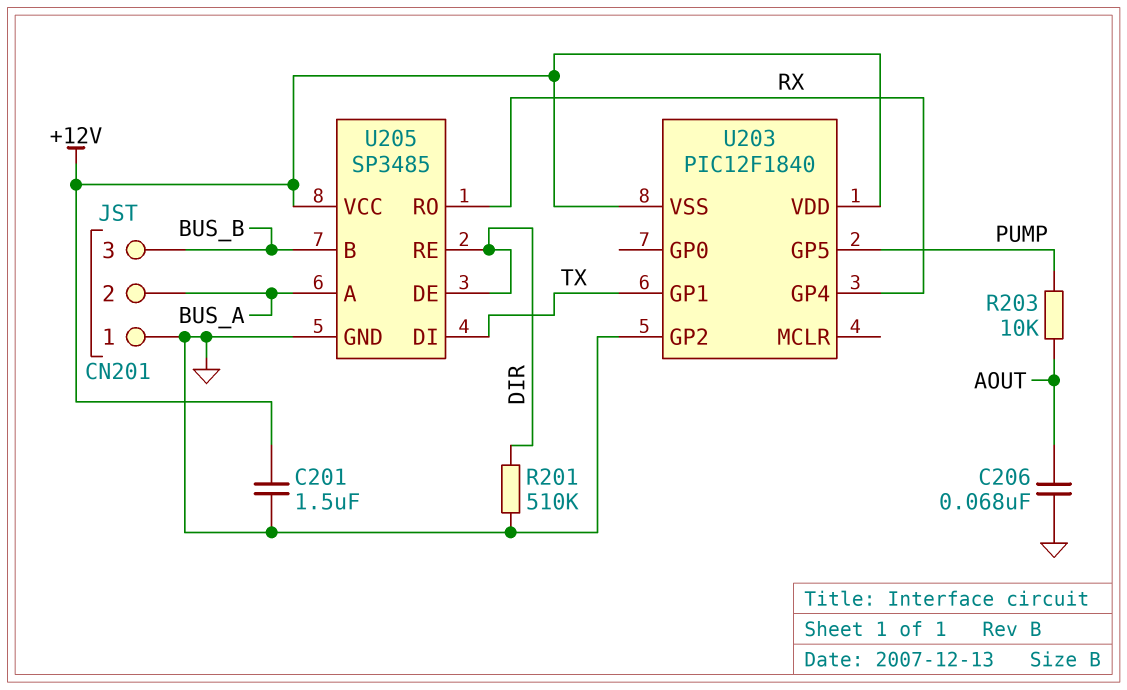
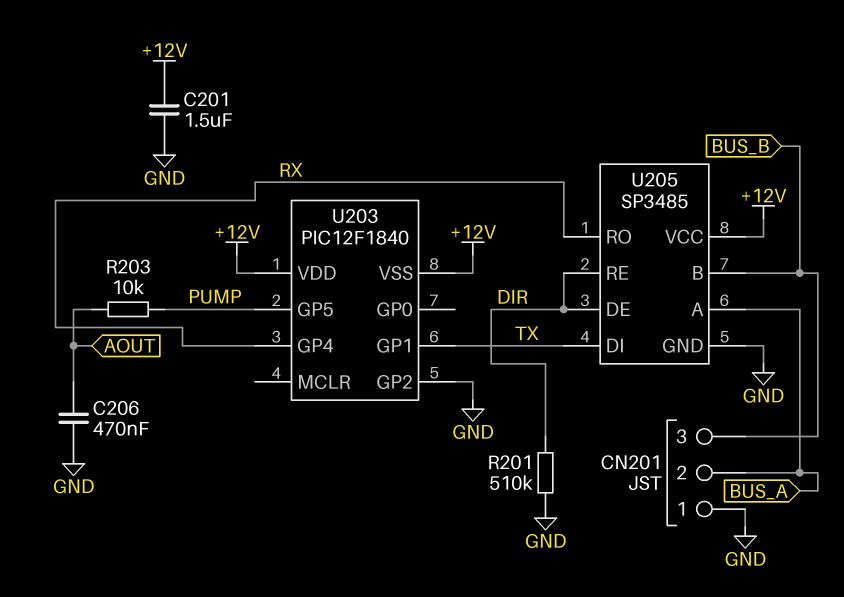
C206: 68nF (AOUT, GND) -> 470nF (AOUT, GND)

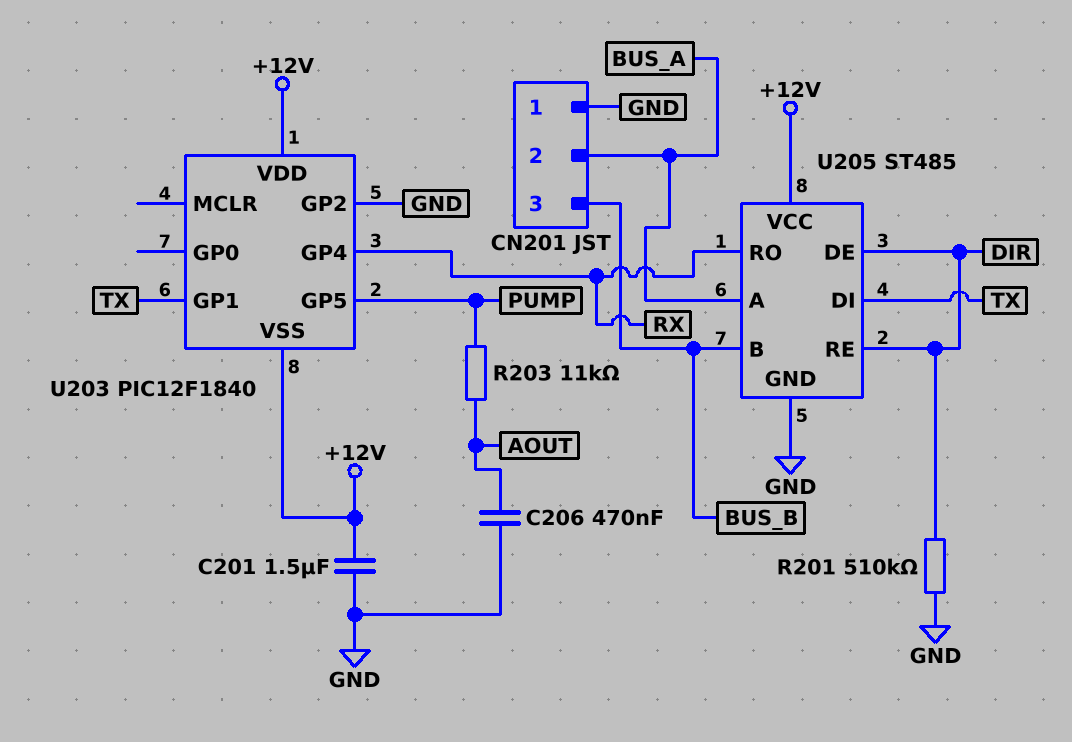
R203: 10k (AOUT, PUMP) -> 11k (AOUT, PUMP)
U205: SP3485 -> ST485

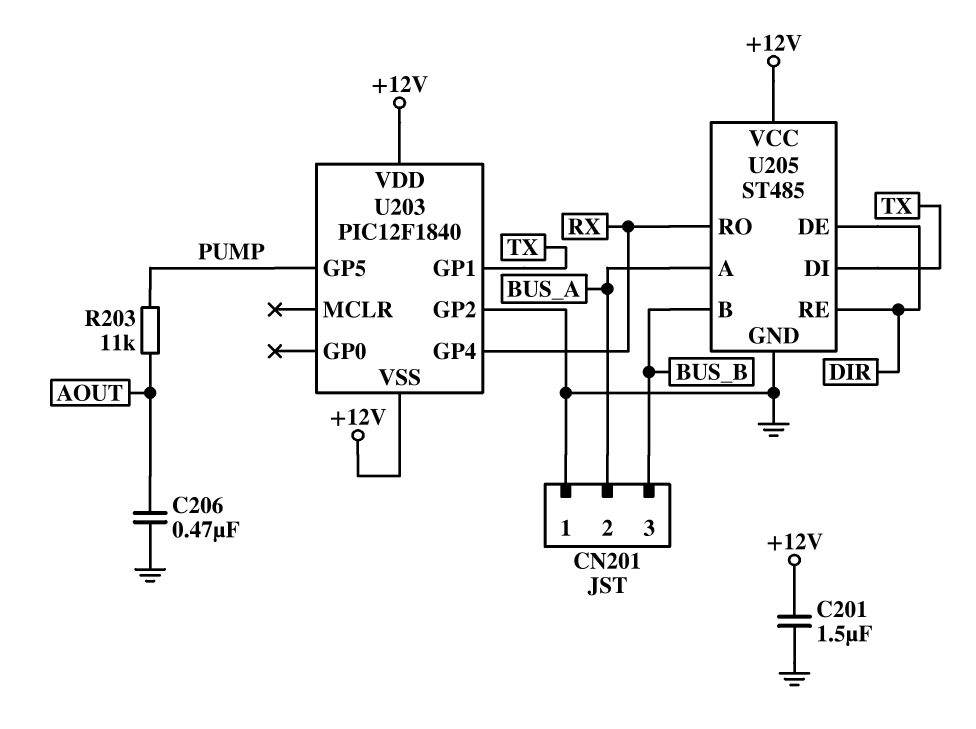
R201: 510k (DIR, GND) -> none

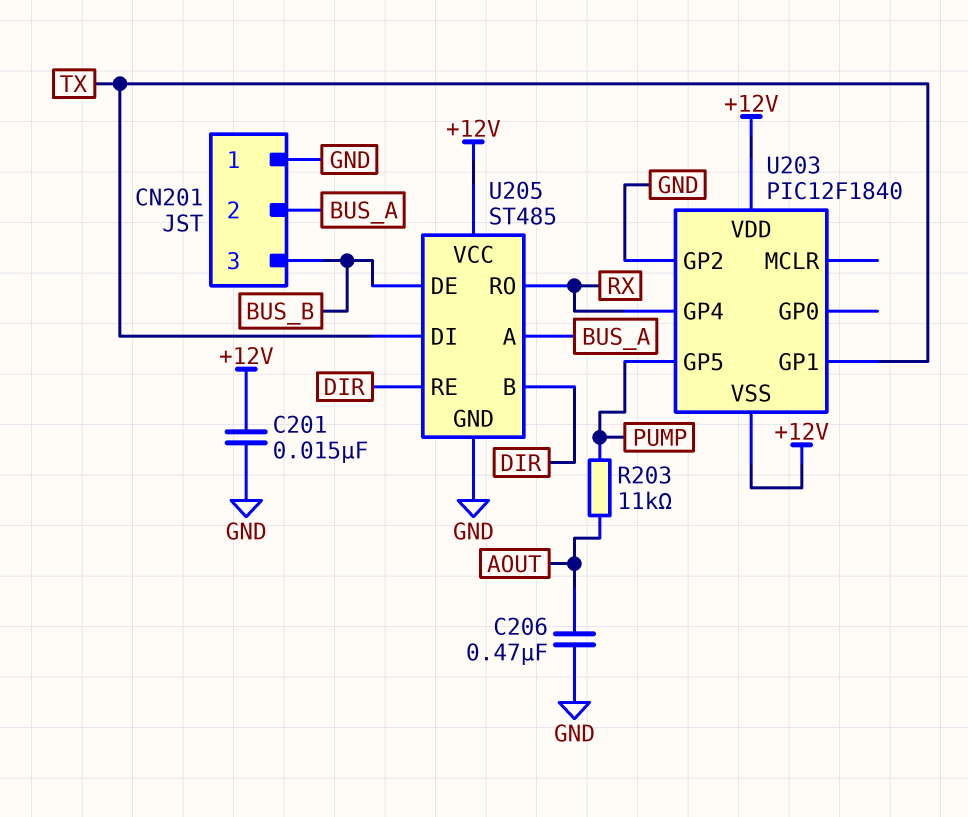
C201: 1.5uF (+12V, GND) -> 15nF (+12V, GND)
U205 pin B: BUS_B -> DIR
U205 pin DE: DIR -> BUS_B

